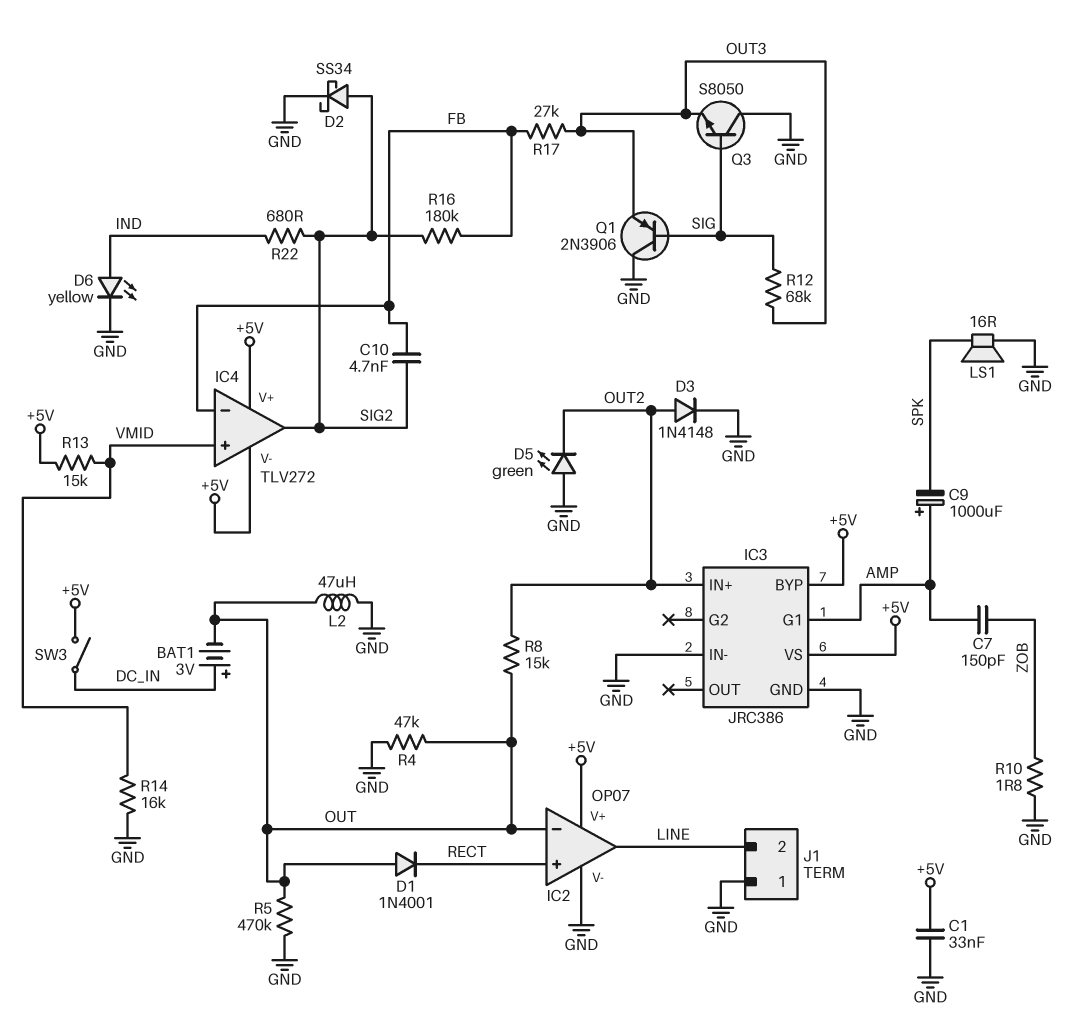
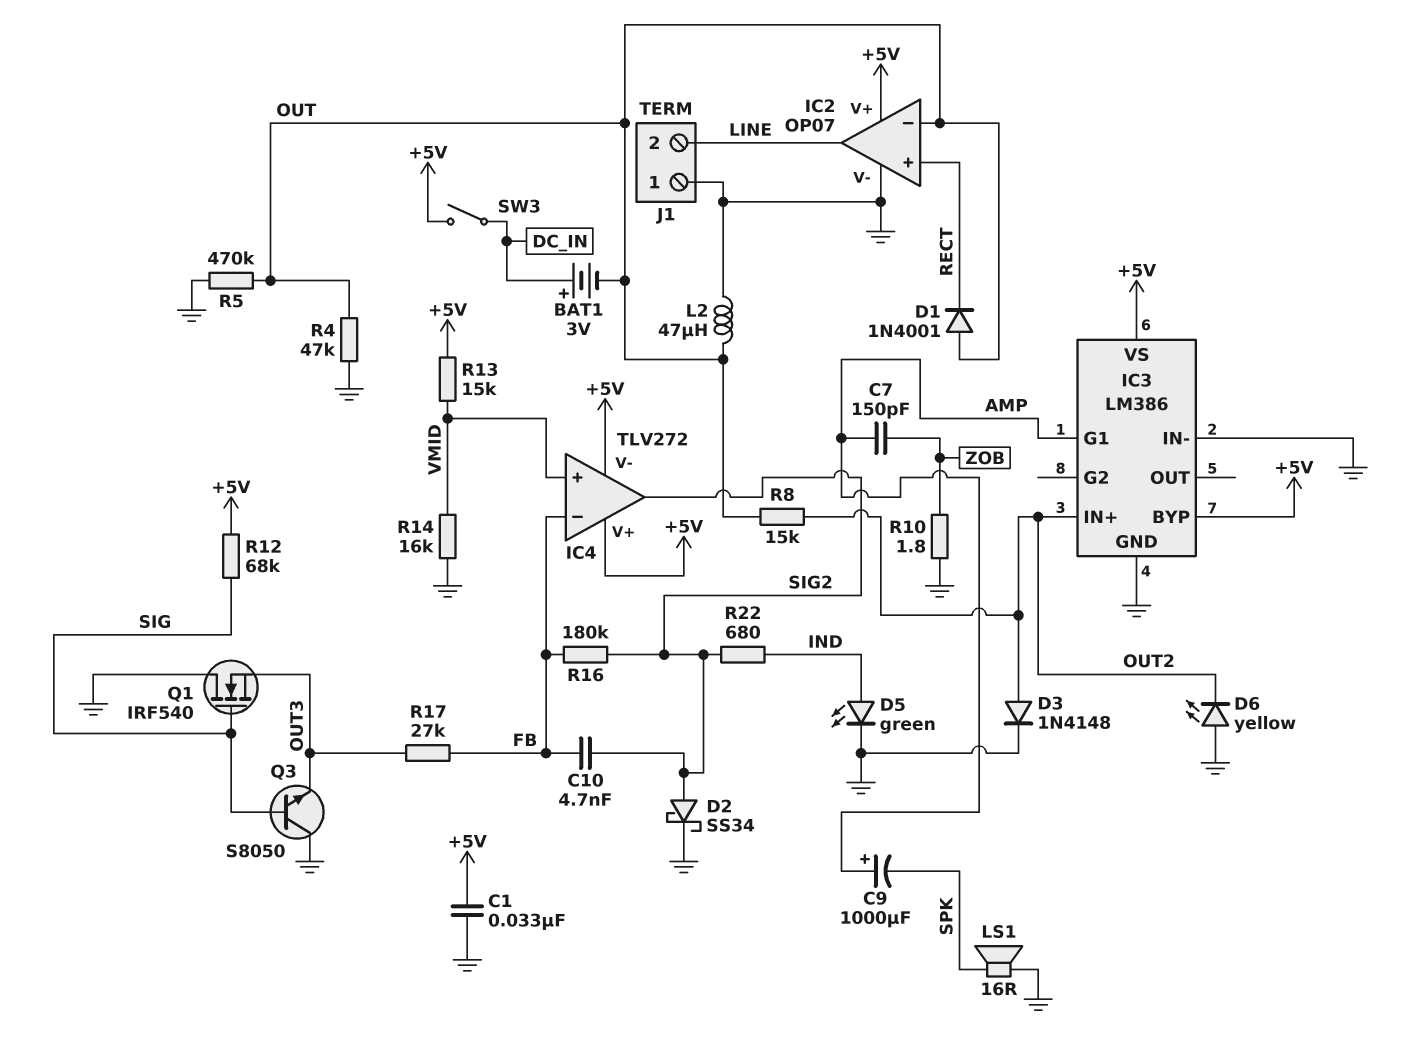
D5: LED green (A GND, K OUT2) -> LED green (A IND, K GND)
D6: LED yellow (A IND, K GND) -> LED yellow (A GND, K OUT2)
IC3: JRC386 -> LM386
Q1: PNP 2N3906 (B SIG, C GND, E OUT3) -> NMOS IRF540 (G SIG, D GND, S OUT3)
R12: 68k (OUT3, SIG) -> 68k (+5V, SIG)

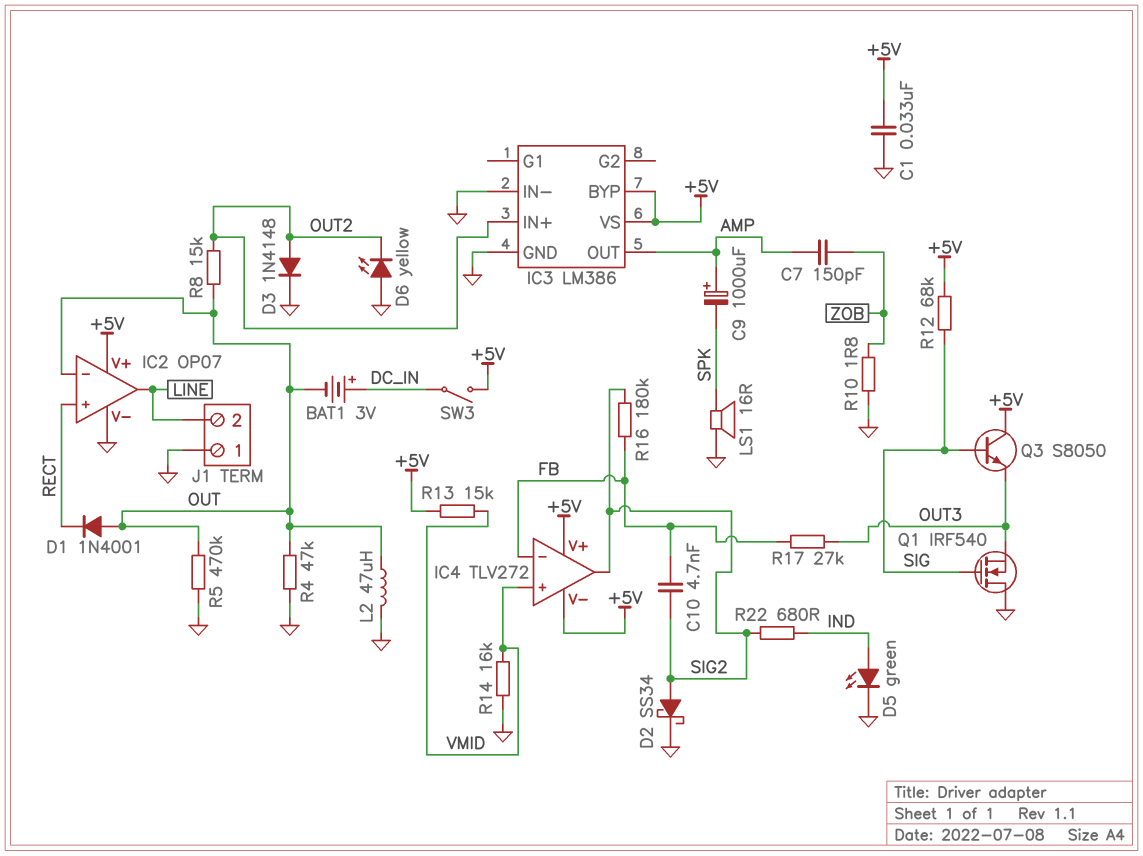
IC3 pin G1: AMP -> none
IC3 pin OUT: none -> AMP
Q3: NPN S8050 (B SIG, C GND, E OUT3) -> NPN S8050 (B SIG, C +5V, E OUT3)

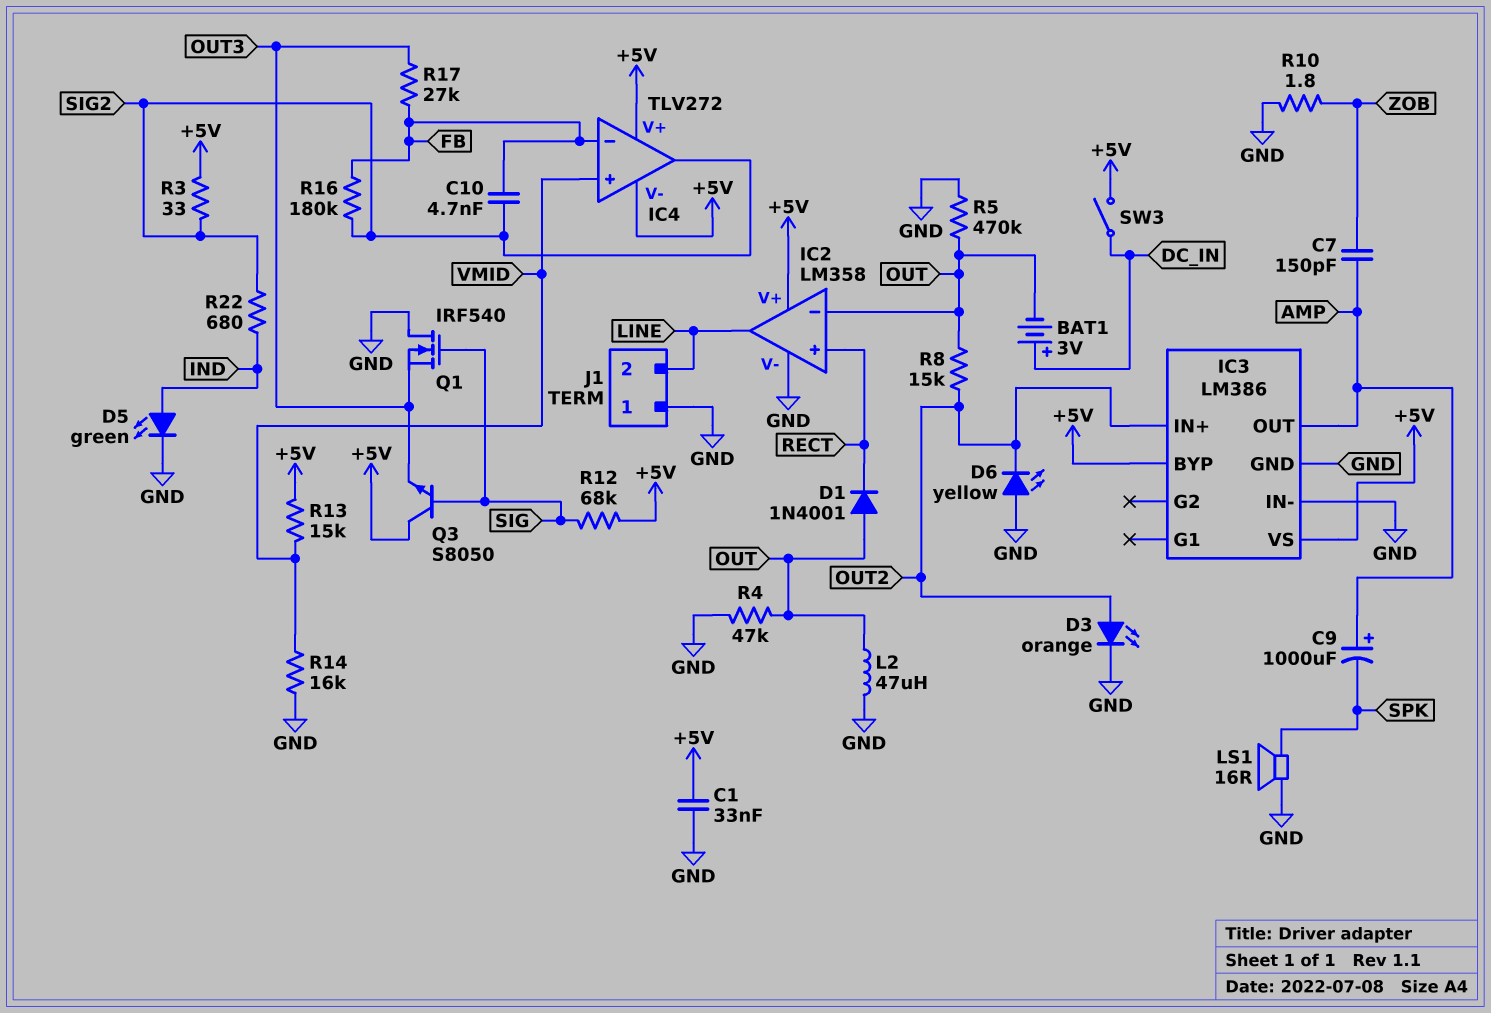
D2: schottky SS34 (A SIG2, K GND) -> none
D3: diode 1N4148 (A OUT2, K GND) -> LED orange (A OUT2, K GND)
IC2: OP07 -> LM358
R3: none -> 33 (+5V, SIG2)

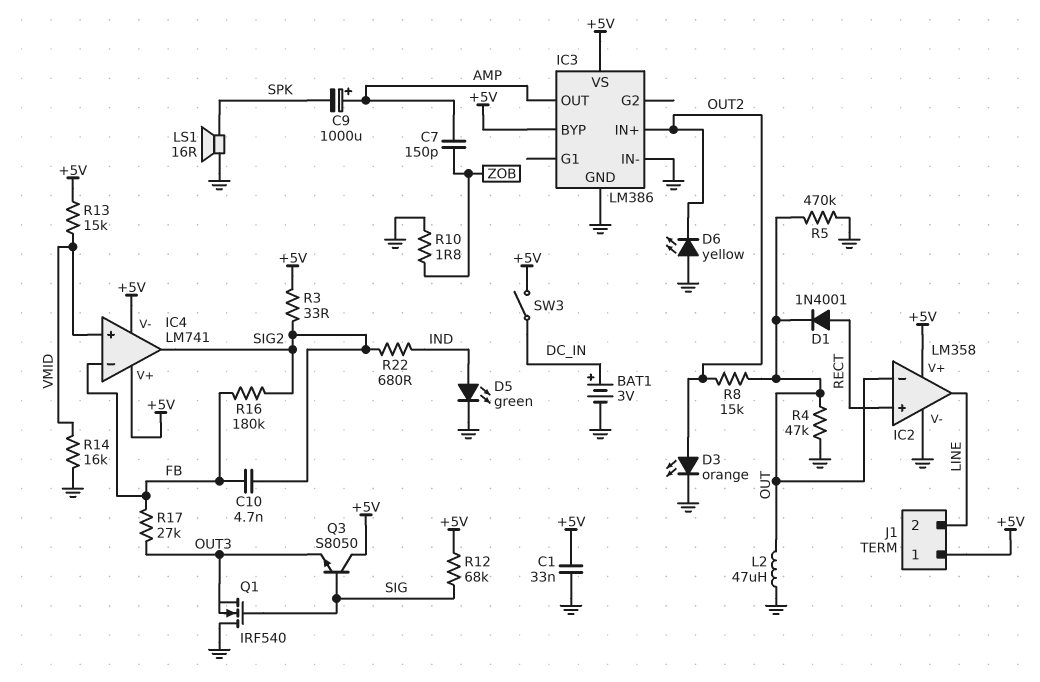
BAT1: 3V (plus DC_IN, minus OUT) -> 3V (plus DC_IN, minus GND)
D1: diode 1N4001 (A OUT, K RECT) -> diode 1N4001 (A RECT, K OUT)
IC4: TLV272 -> LM741
J1 pin 1: GND -> +5V

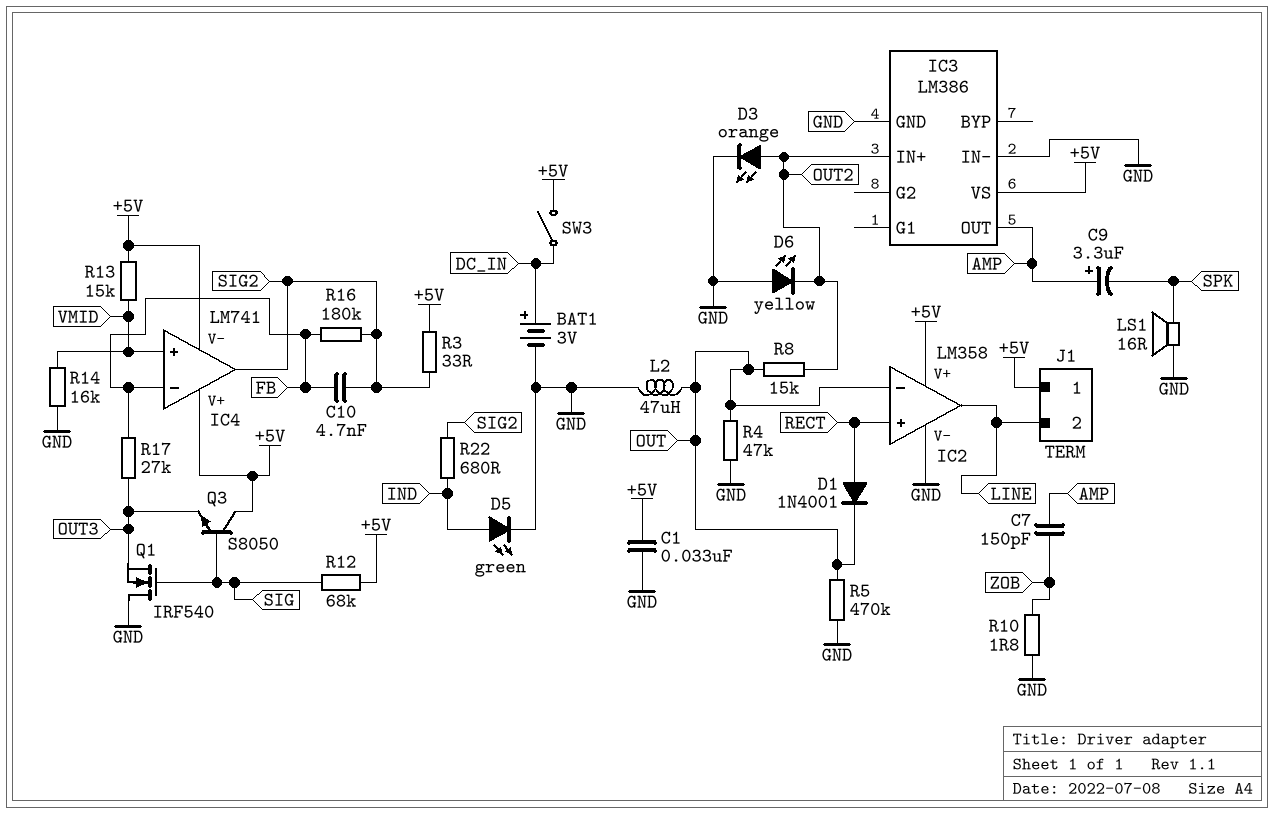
C9: 1000uF (plus AMP, minus SPK) -> 3.3uF (plus AMP, minus SPK)
IC3 pin BYP: +5V -> none

